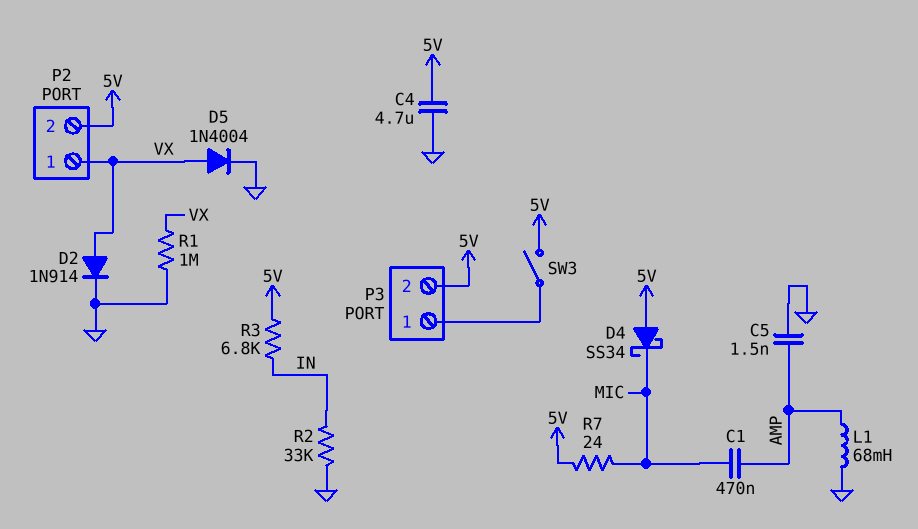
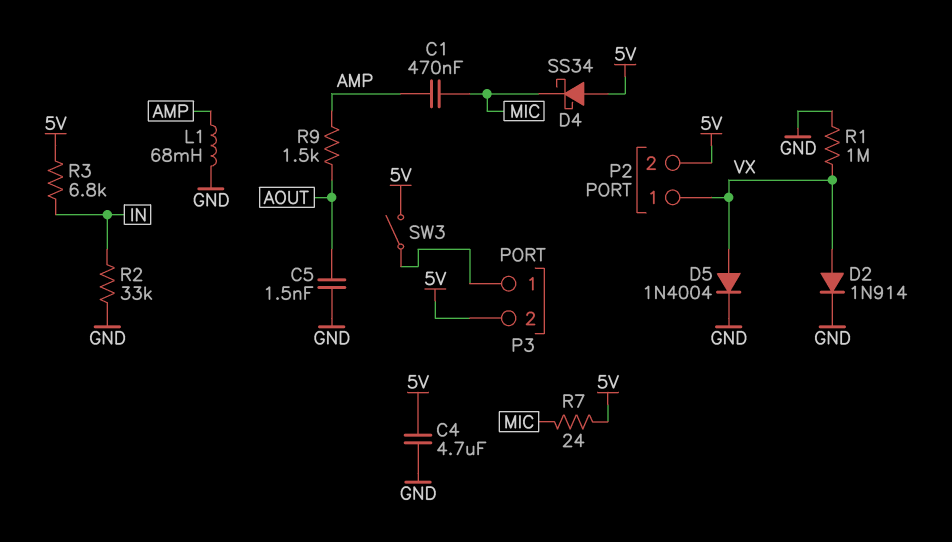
C5: 1.5nF (AMP, GND) -> 1.5nF (AOUT, GND)
R9: none -> 1.5k (AMP, AOUT)

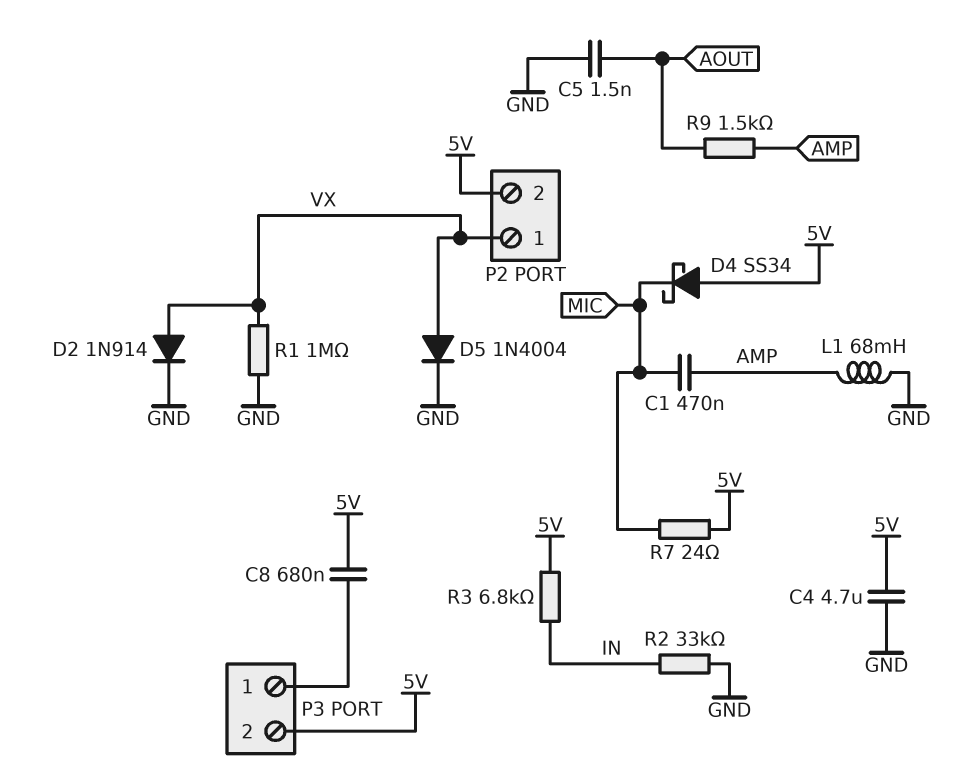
C8: none -> 680nF (5V, P3/1)
SW3: switch (5V, P3/1) -> none

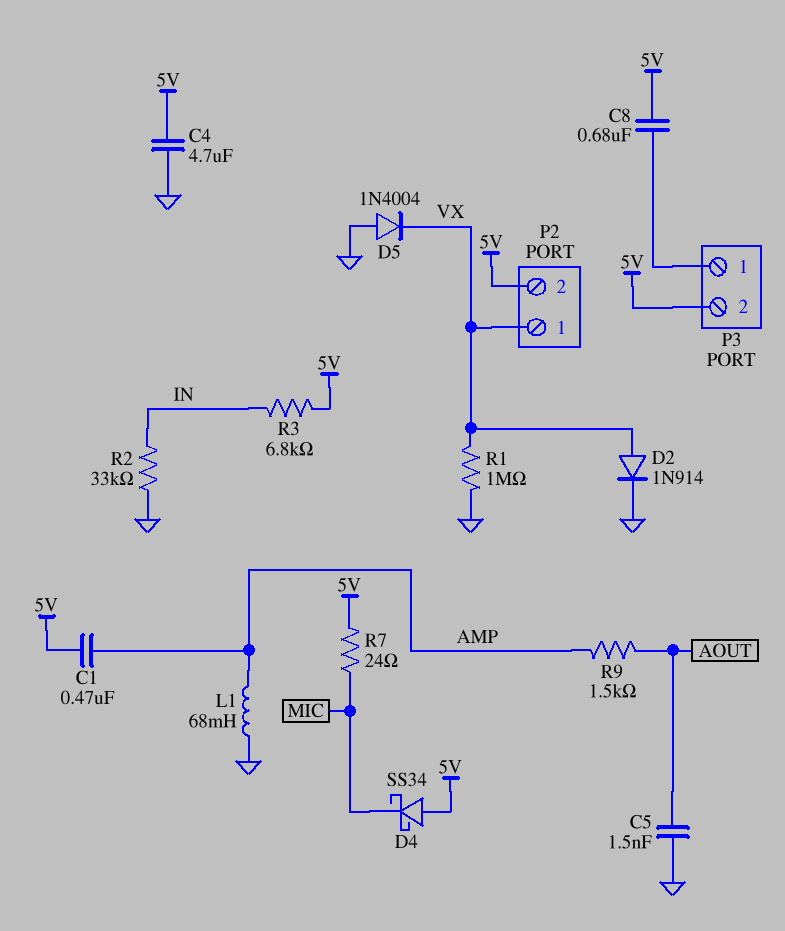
C1: 470nF (AMP, MIC) -> 470nF (5V, AMP)
D5: diode 1N4004 (A VX, K GND) -> diode 1N4004 (A GND, K VX)

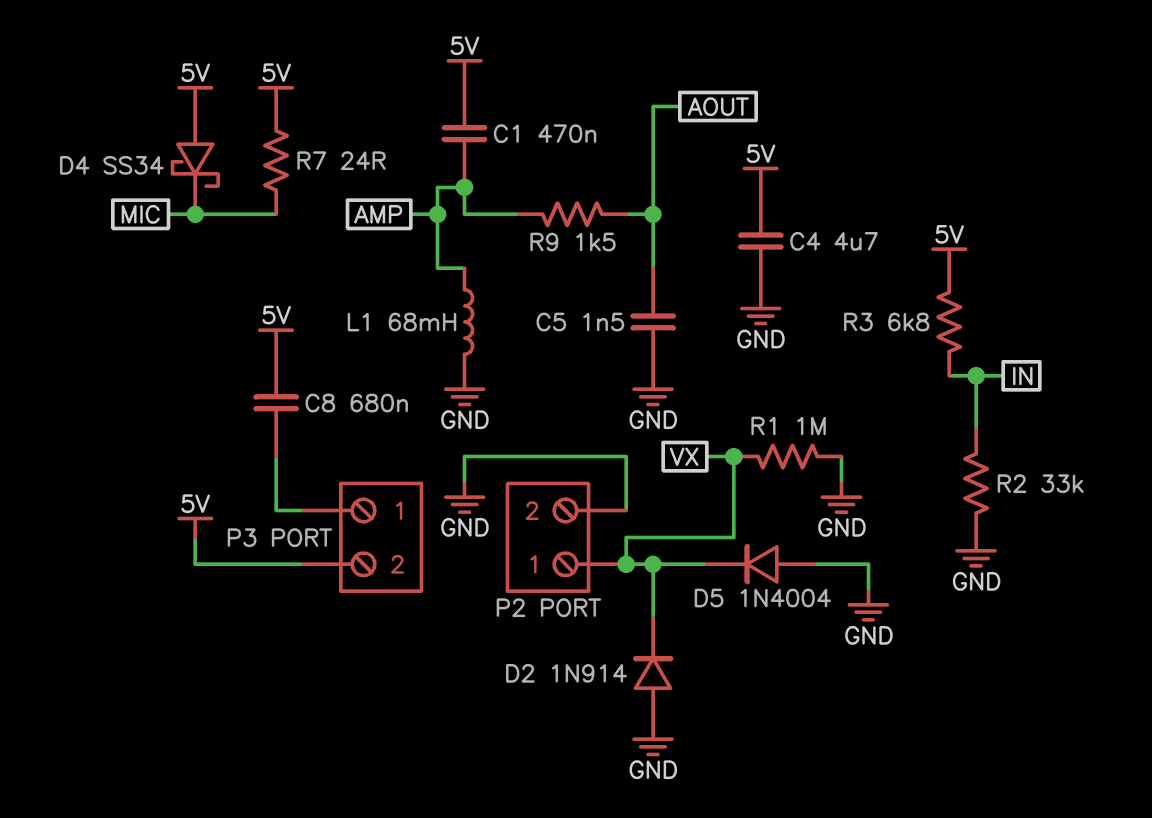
D2: diode 1N914 (A VX, K GND) -> diode 1N914 (A GND, K VX)
P2 pin 2: 5V -> GND

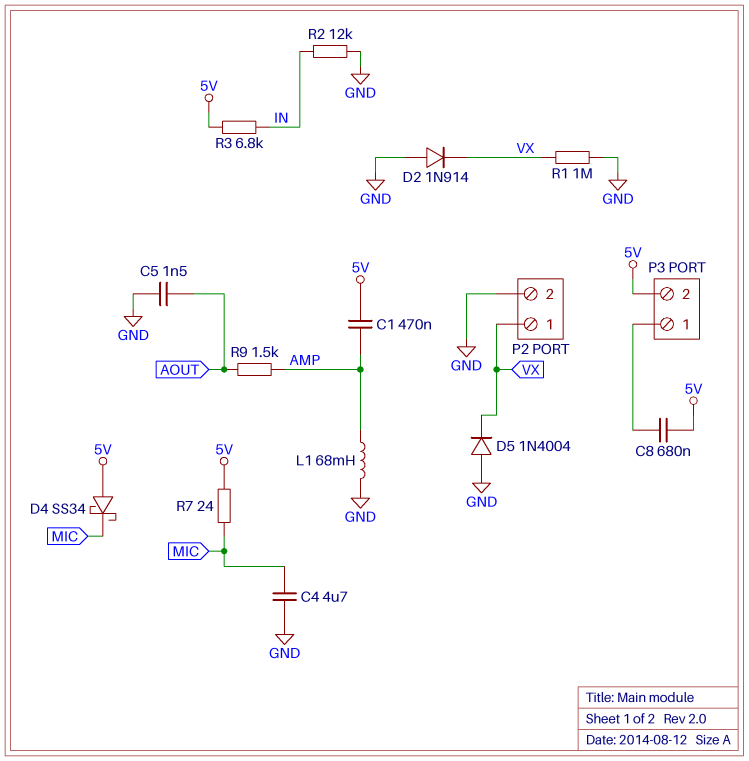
C4: 4.7uF (5V, GND) -> 4.7uF (GND, MIC)
R2: 33k (GND, IN) -> 12k (GND, IN)

